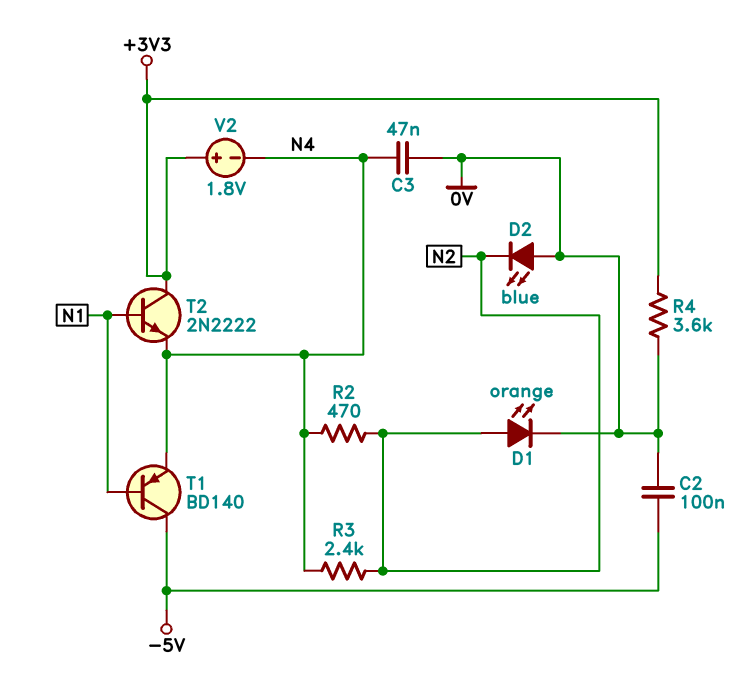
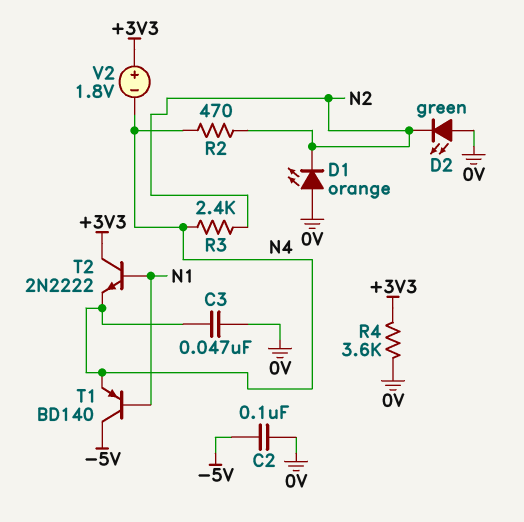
D1: LED orange (A N2, K 0V) -> LED orange (A 0V, K N2)
D2: LED blue (A 0V, K N2) -> LED green (A 0V, K N2)

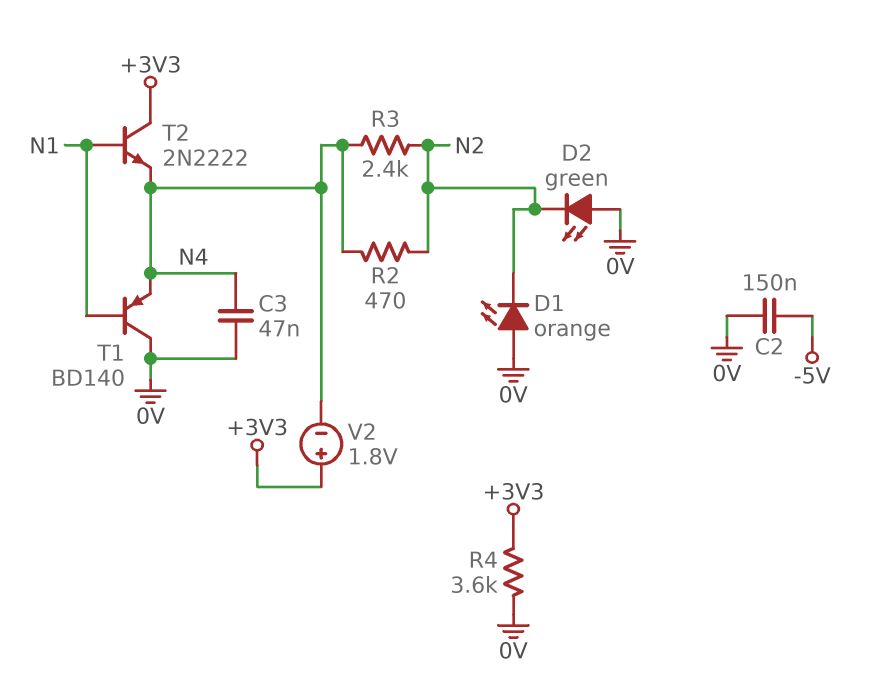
C2: 100nF (-5V, 0V) -> 150nF (-5V, 0V)
T1: PNP BD140 (B N1, C -5V, E N4) -> PNP BD140 (B N1, C 0V, E N4)

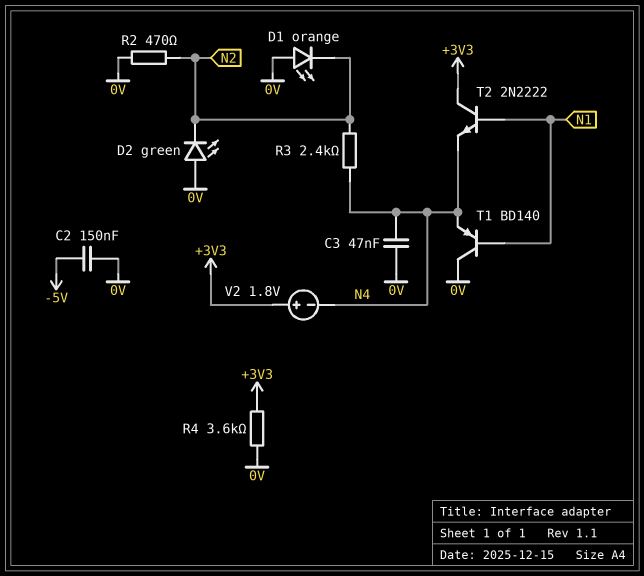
R2: 470 (N2, N4) -> 470 (0V, N2)

